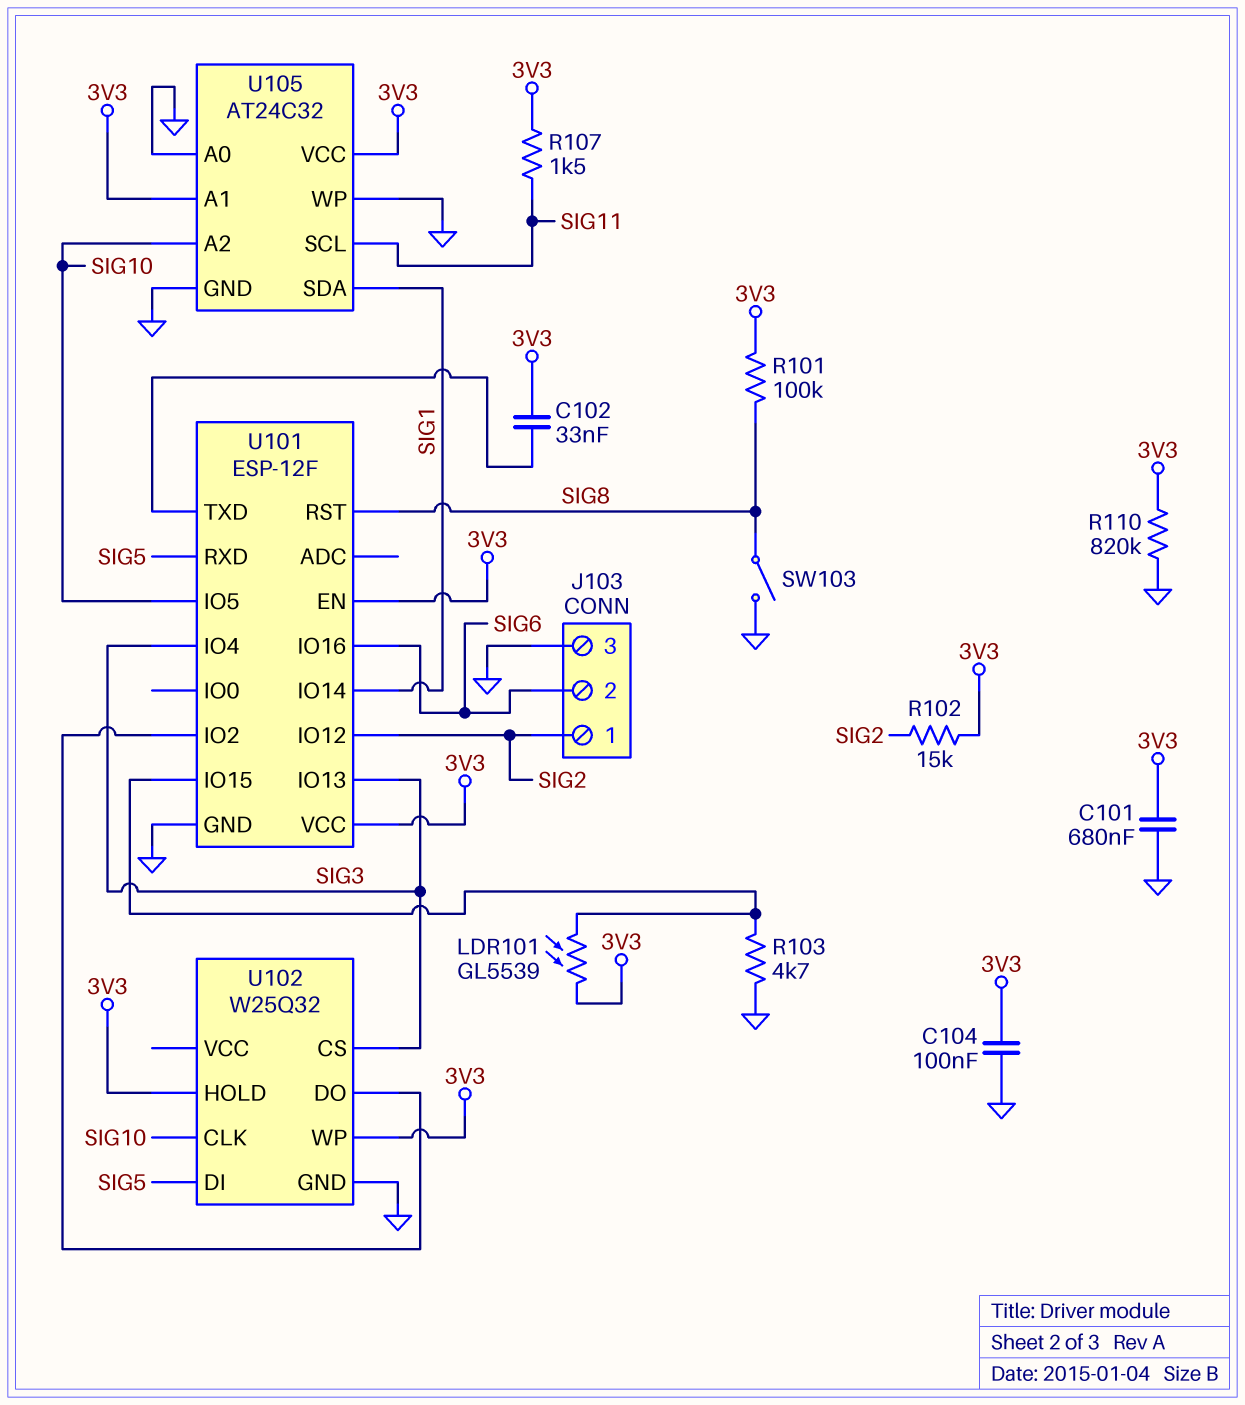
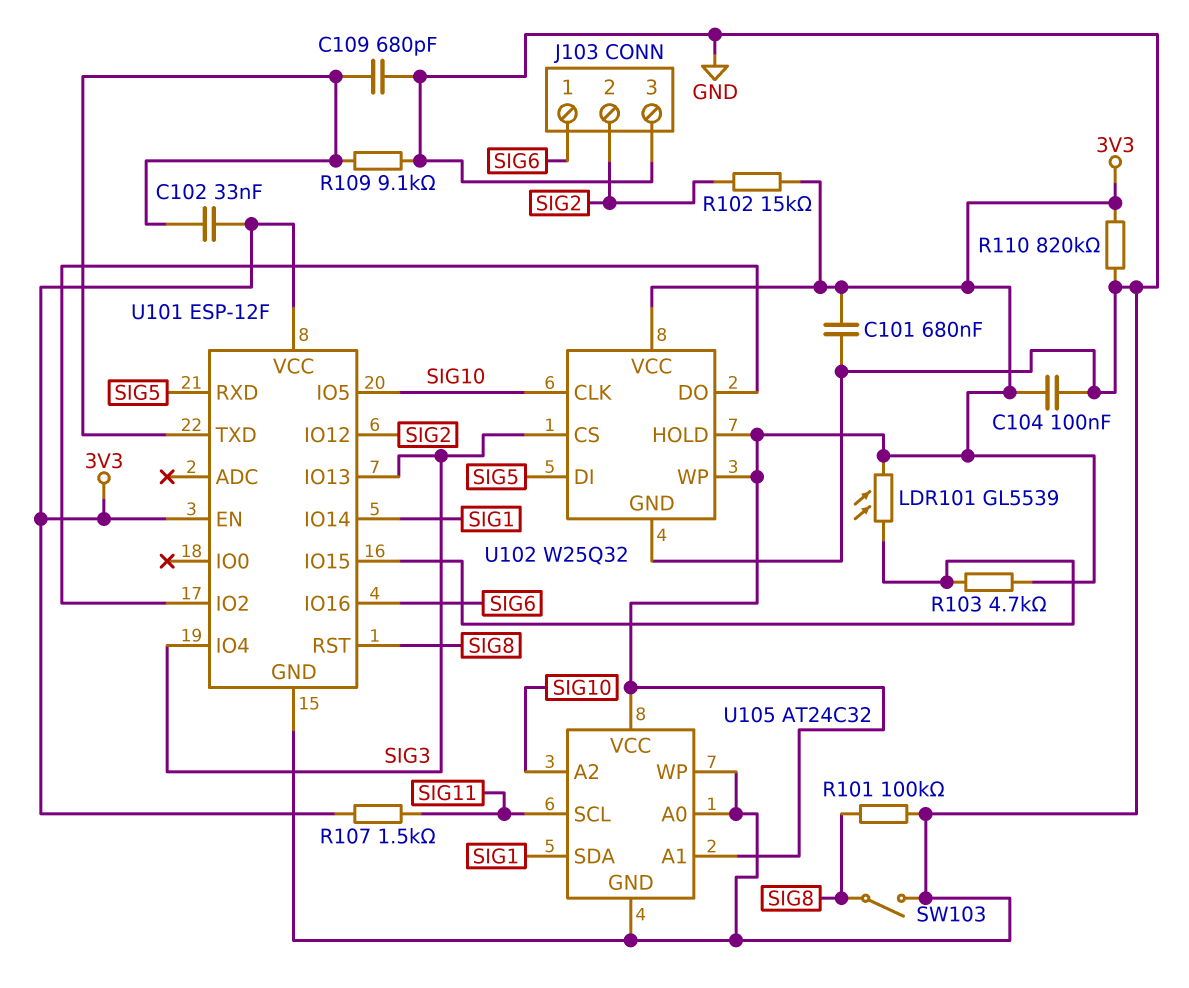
C109: none -> 680pF (GND, U101/TXD)
J103 pin 1: SIG2 -> SIG6
J103 pin 2: SIG6 -> SIG2
R101: 100k (3V3, SIG8) -> 100k (GND, SIG8)
R103: 4.7k (GND, U101/IO15) -> 4.7k (3V3, U101/IO15)
R109: none -> 9.1k (GND, U101/TXD)
U102 pin VCC: none -> 3V3

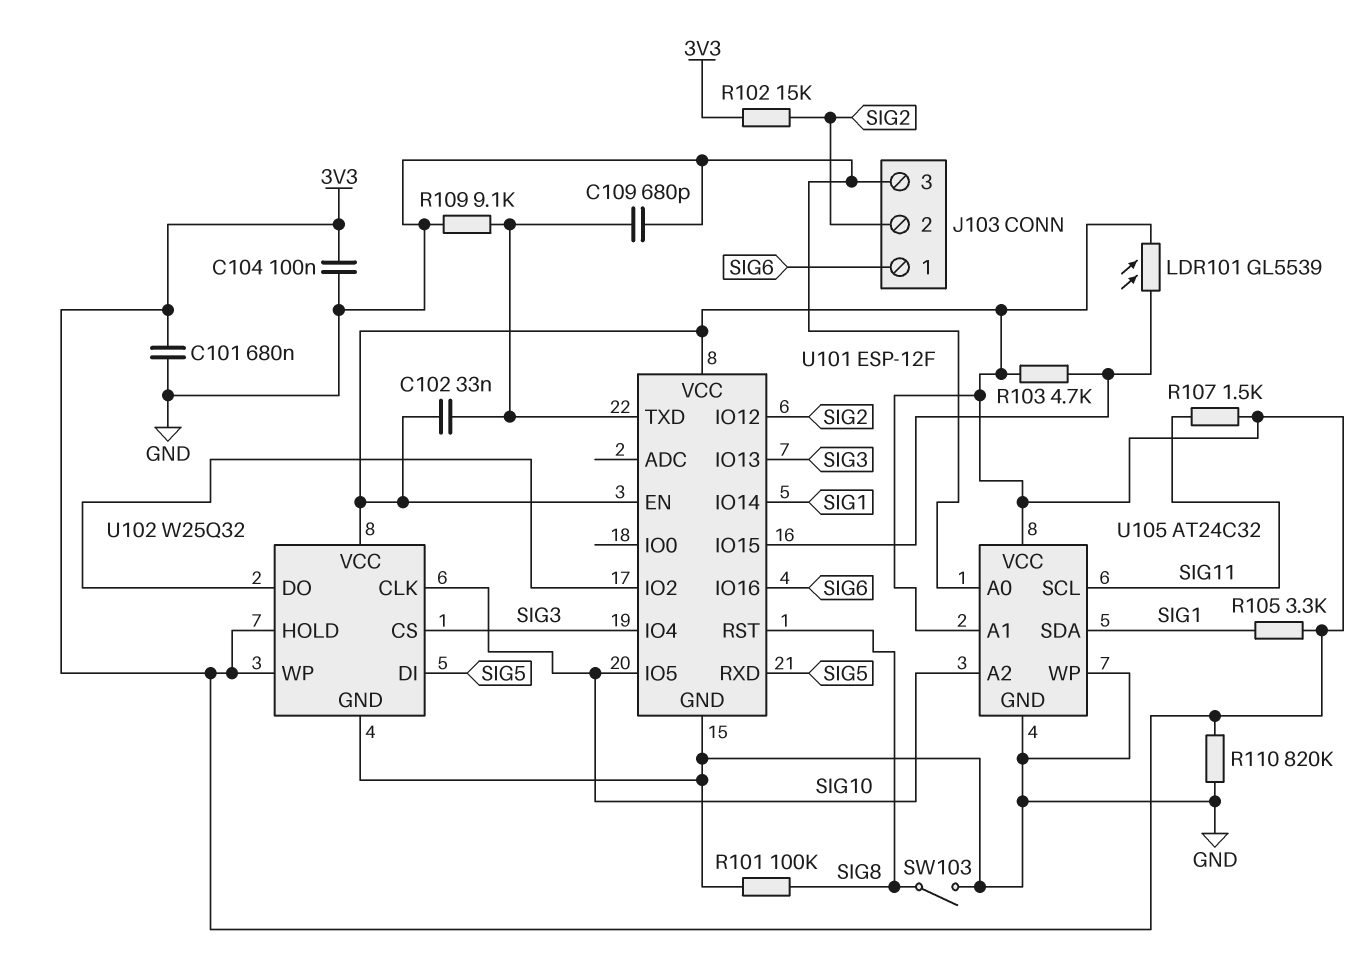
R105: none -> 3.3k (3V3, SIG1)

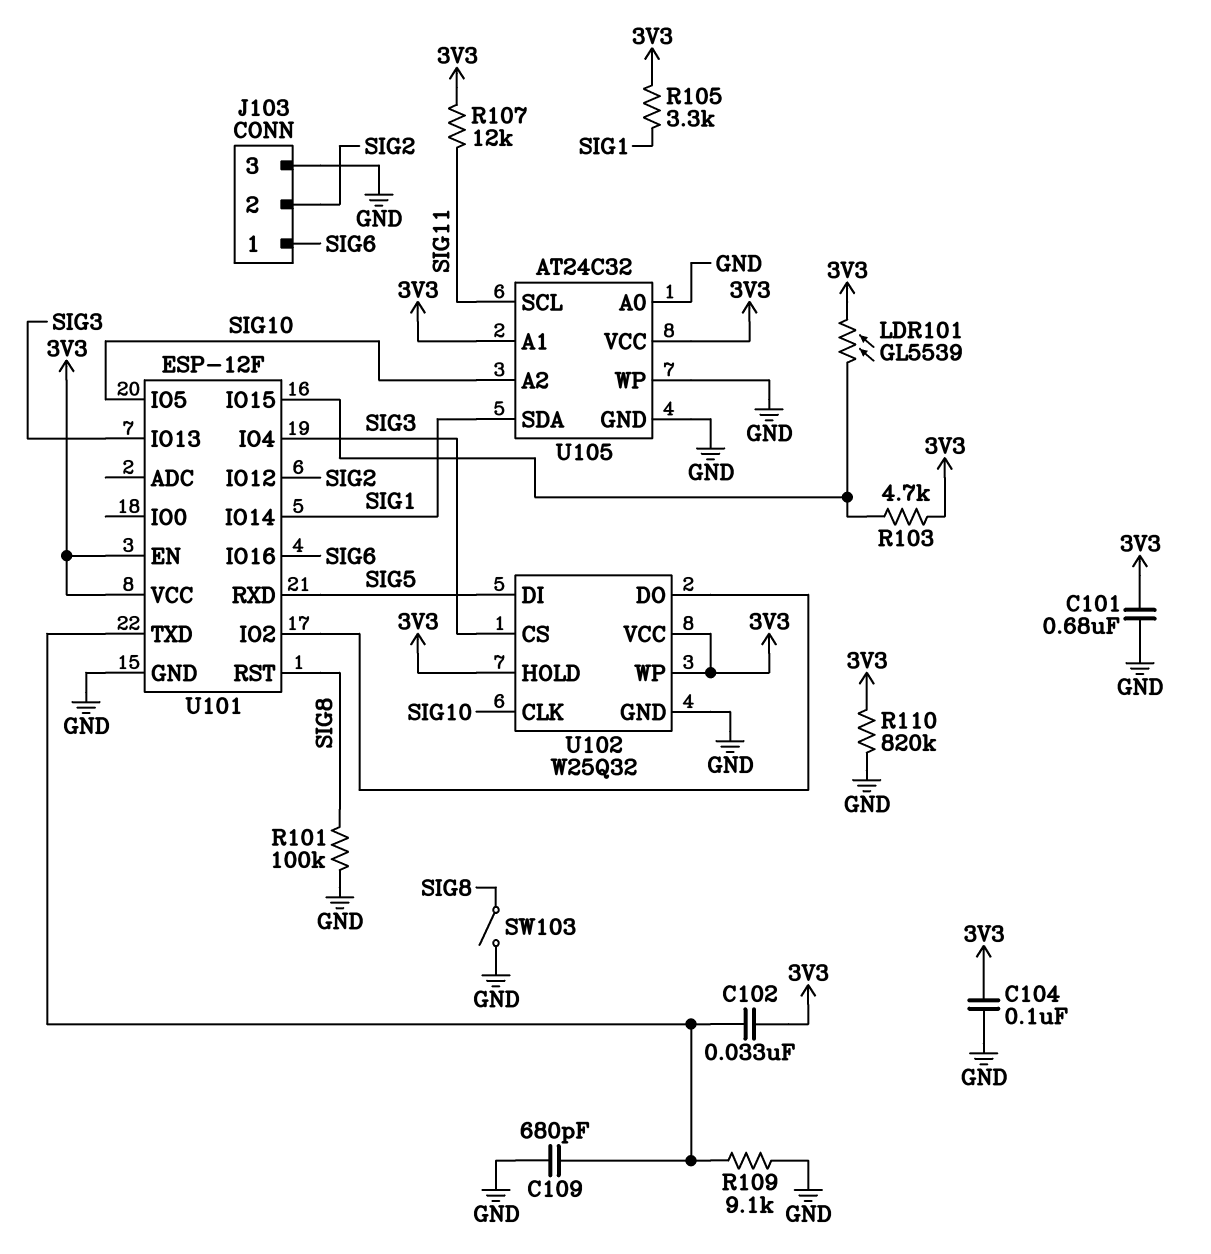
R102: 15k (3V3, SIG2) -> none
R107: 1.5k (3V3, SIG11) -> 12k (3V3, SIG11)

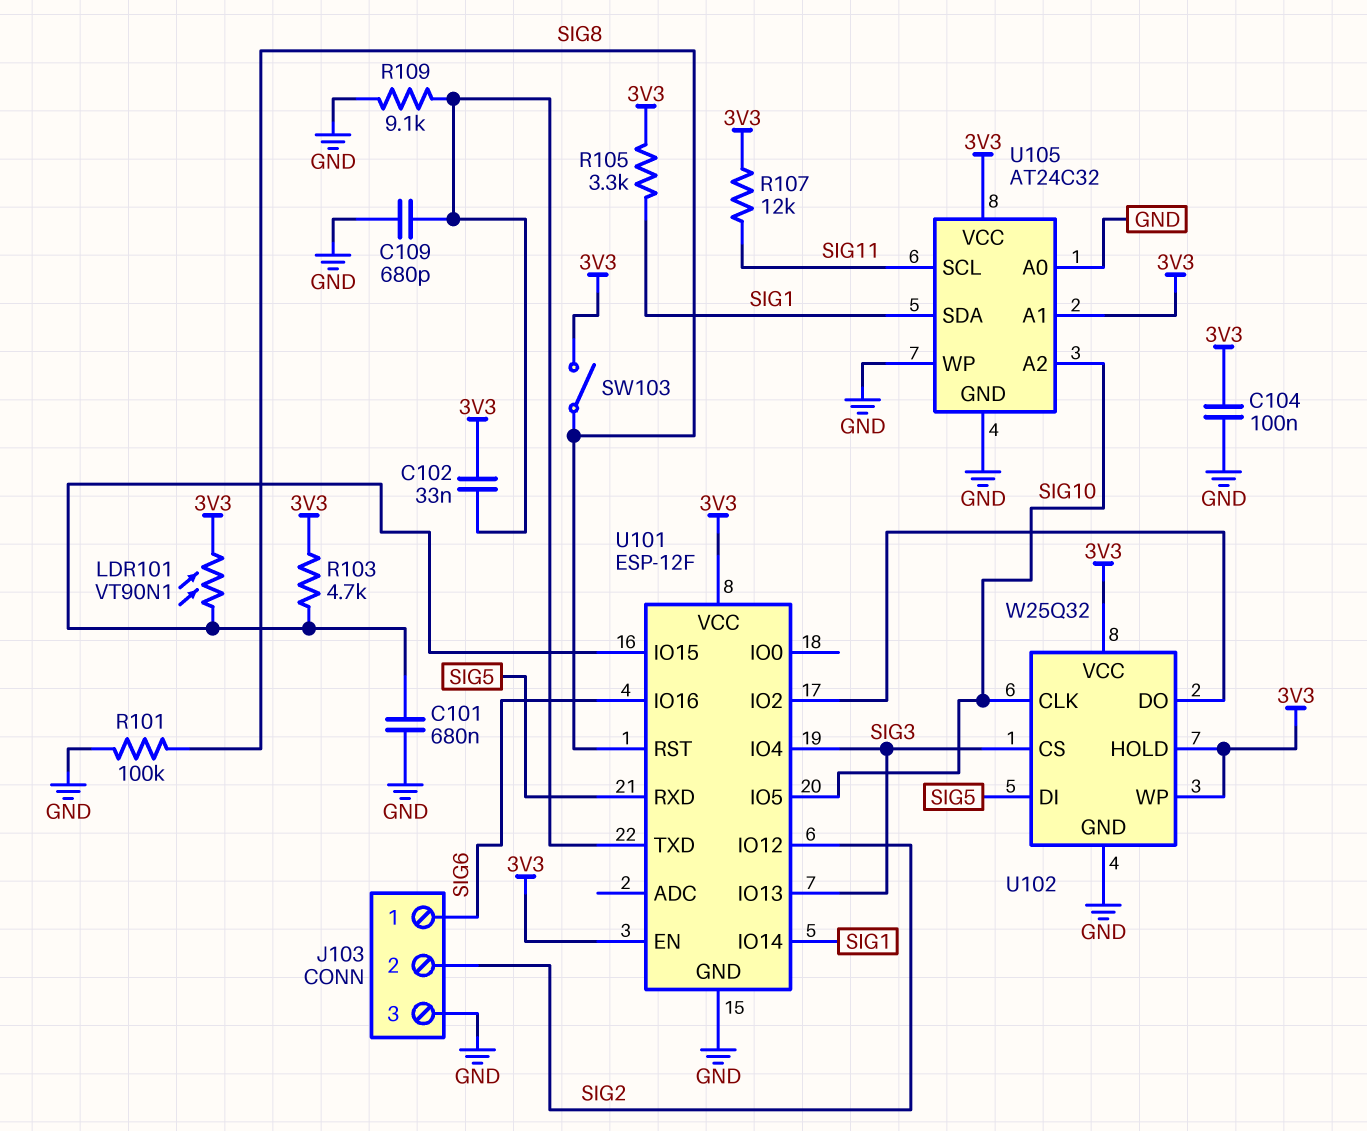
C101: 680nF (3V3, GND) -> 680nF (GND, U101/IO15)
LDR101: GL5539 (3V3, U101/IO15) -> VT90N1 (3V3, U101/IO15)
R110: 820k (3V3, GND) -> none
SW103: switch (GND, SIG8) -> switch (3V3, SIG8)

